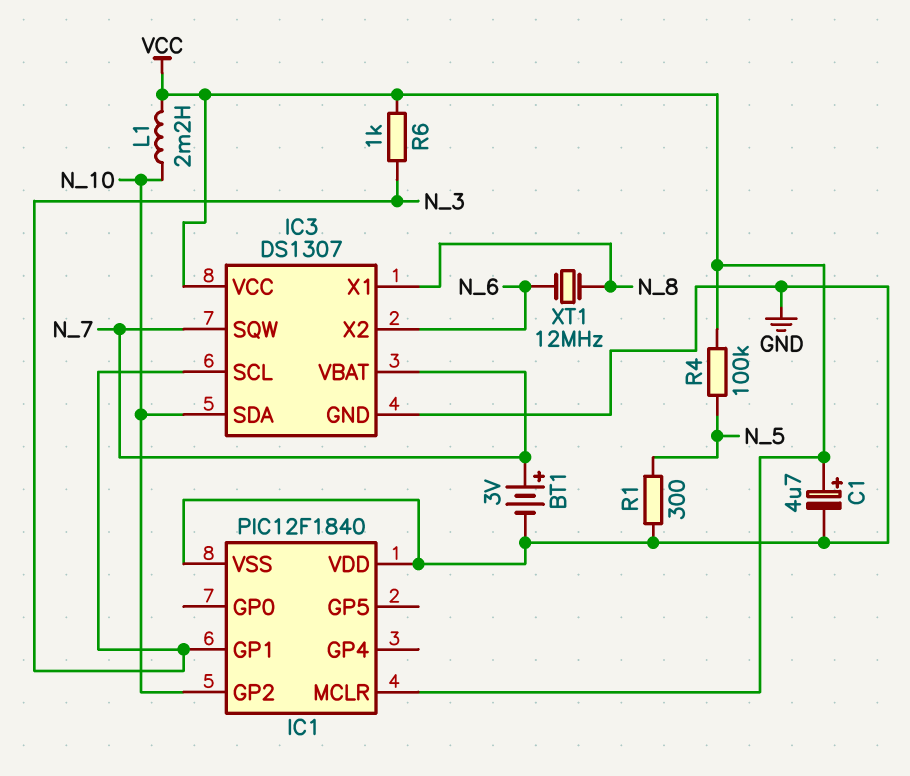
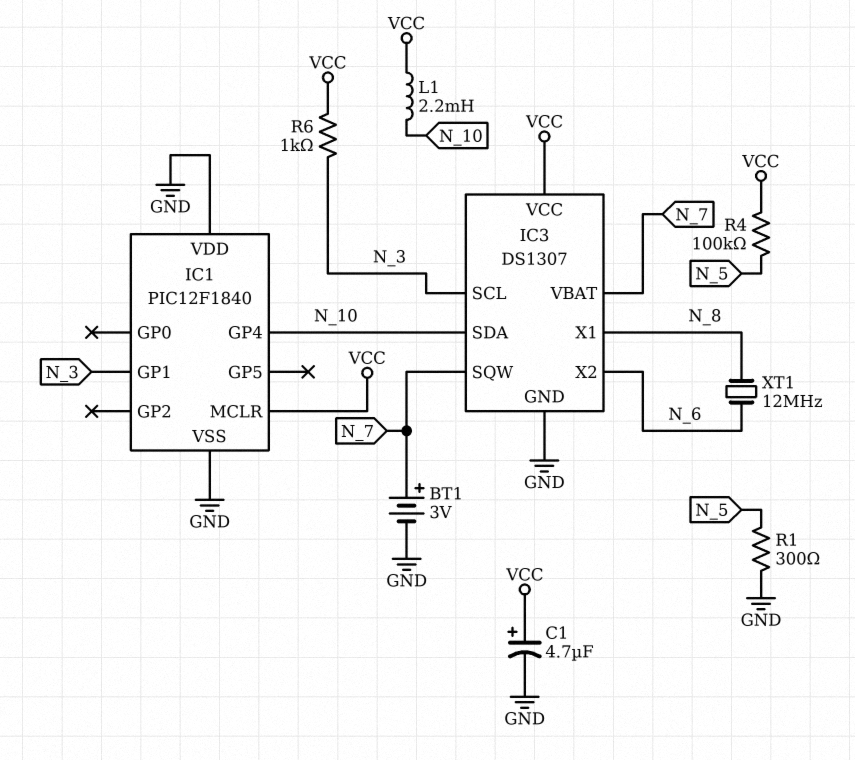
IC1 pin GP2: N_10 -> none
IC1 pin GP4: none -> N_10

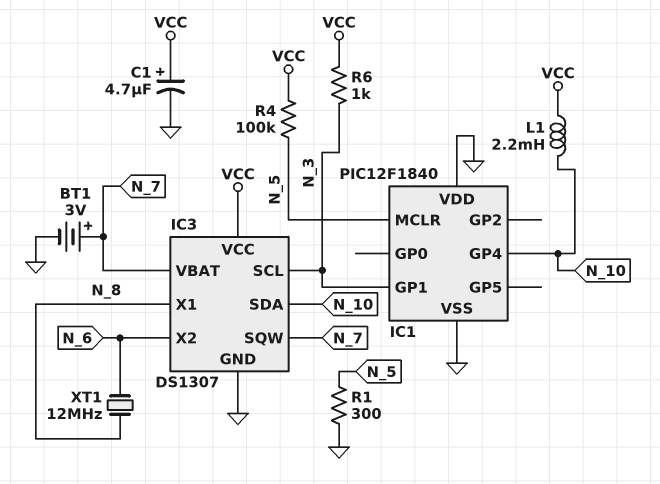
IC1 pin MCLR: VCC -> N_5

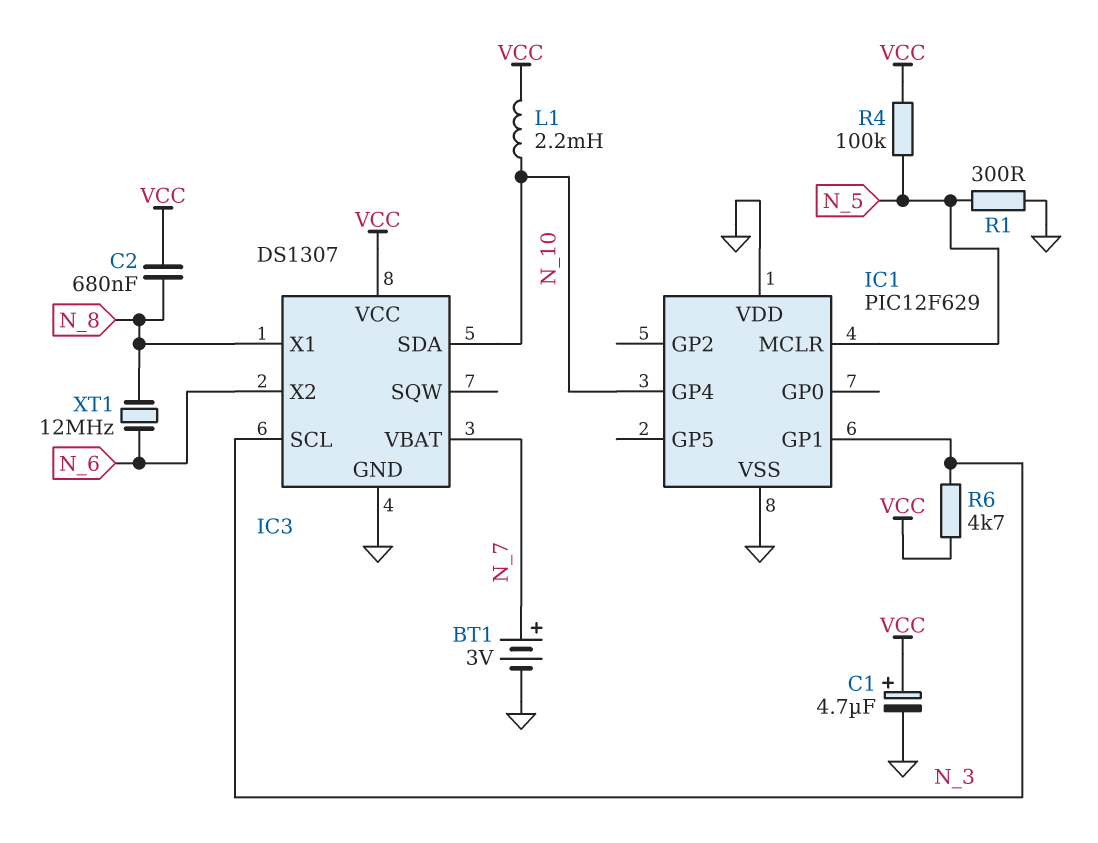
C2: none -> 680nF (N_8, VCC)
IC1: PIC12F1840 -> PIC12F629
IC3 pin SQW: N_7 -> none
R6: 1k (N_3, VCC) -> 4.7k (N_3, VCC)

